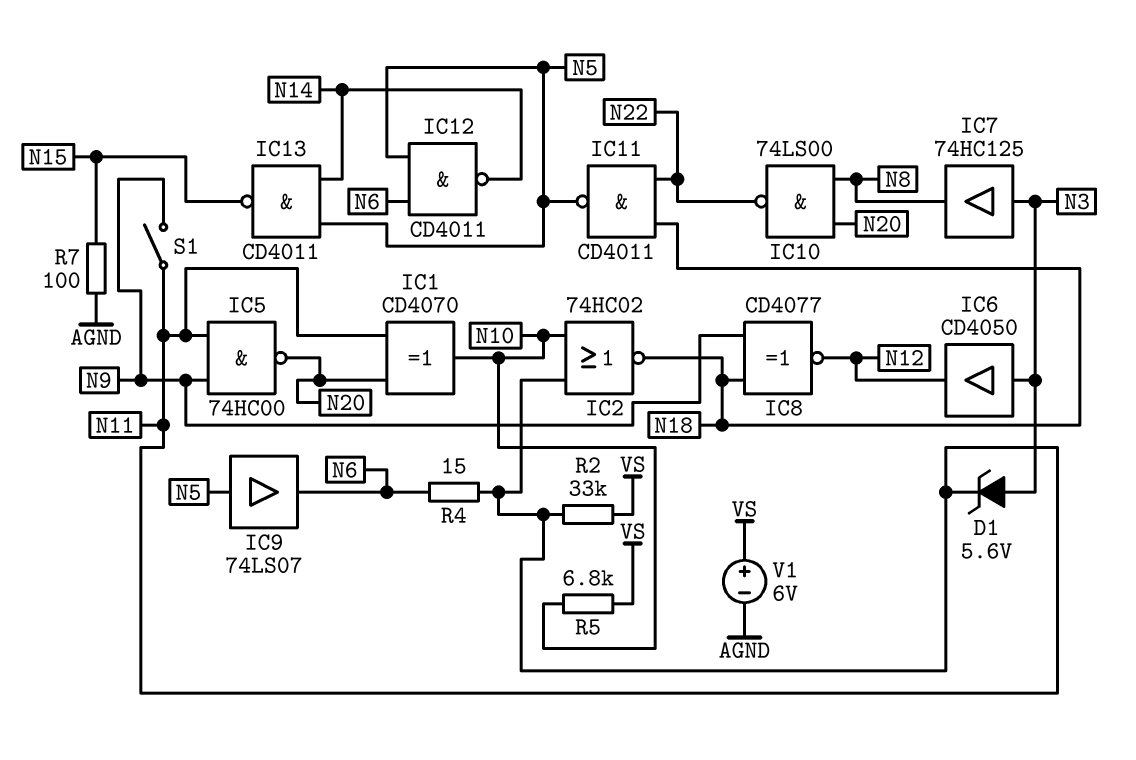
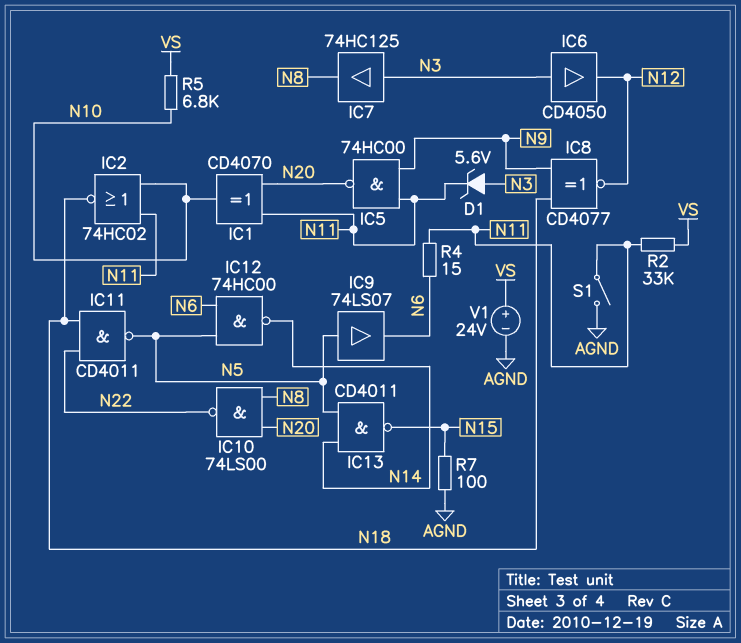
IC12: NAND CD4011 (in N5, in N6, out N14) -> NAND 74HC00 (in N5, in N6, out N14)
S1: switch (N9, N11) -> switch (AGND, N11)
V1: 6V (plus VS, minus AGND) -> 24V (plus VS, minus AGND)

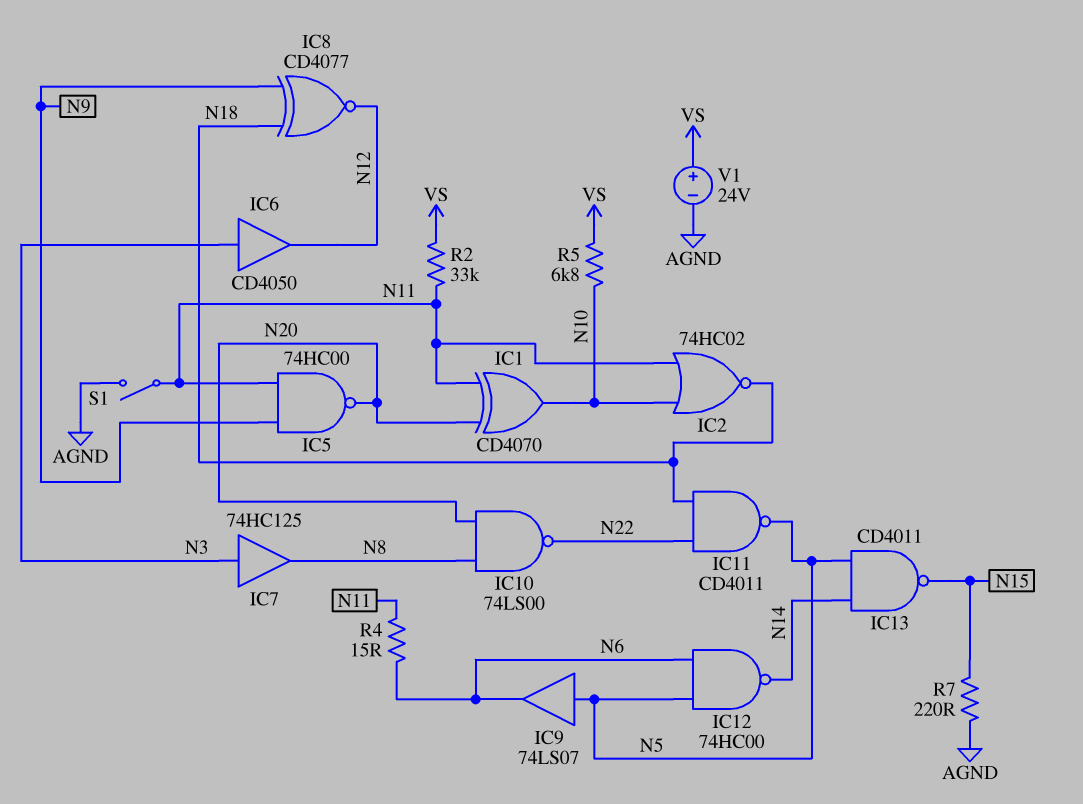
D1: zener 5.6V (A N3, K N11) -> none
R7: 100 (AGND, N15) -> 220 (AGND, N15)

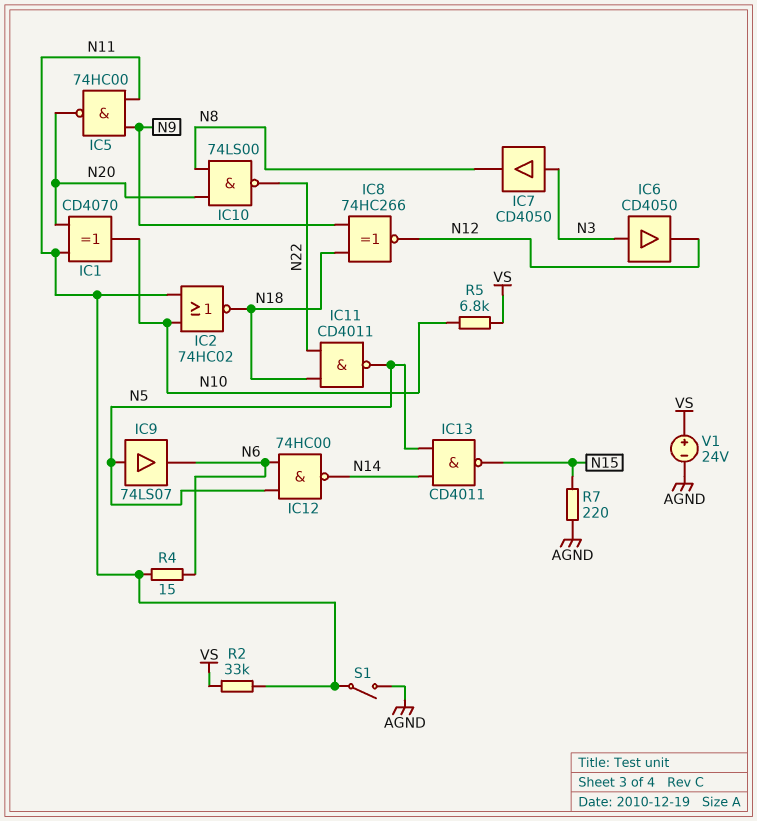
IC7: buffer 74HC125 (in N3, out N8) -> buffer CD4050 (in N3, out N8)
IC8: XNOR CD4077 (in N9, in N18, out N12) -> XNOR 74HC266 (in N9, in N18, out N12)

